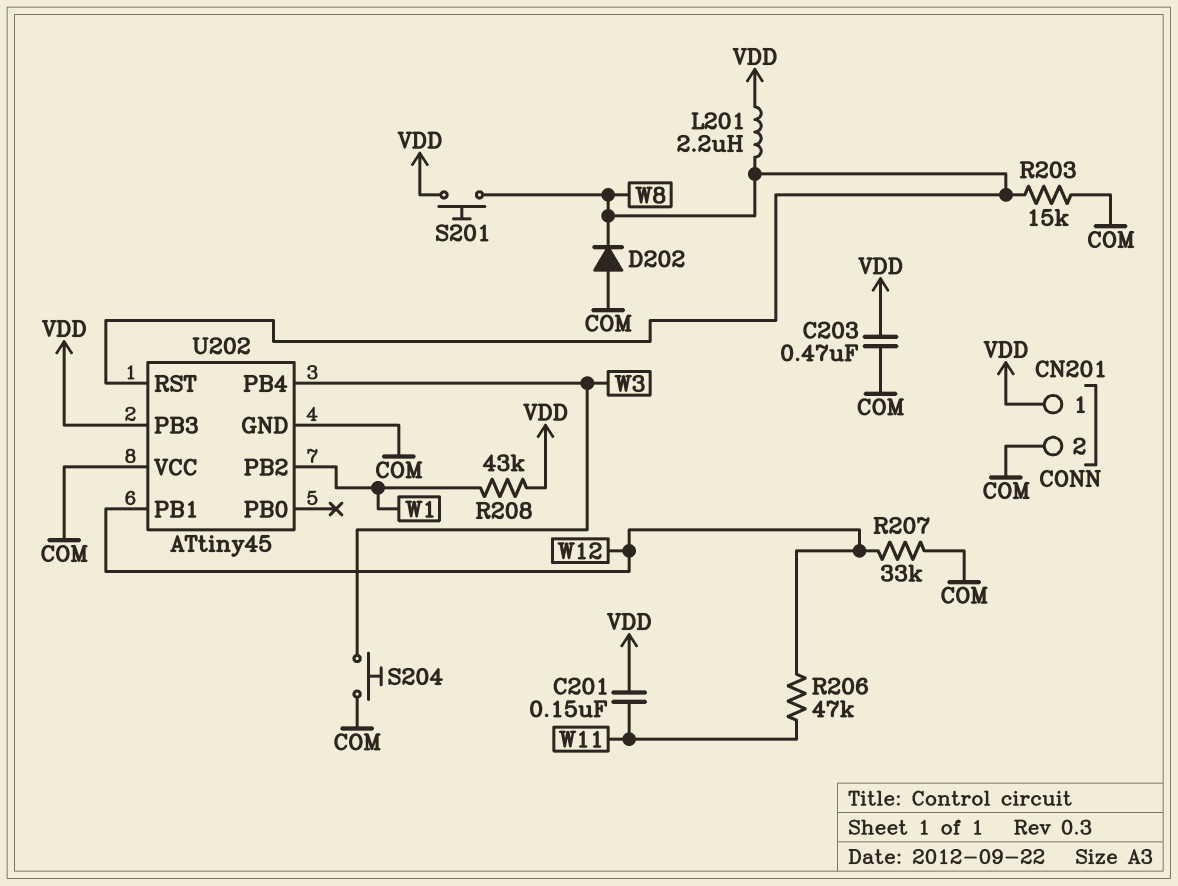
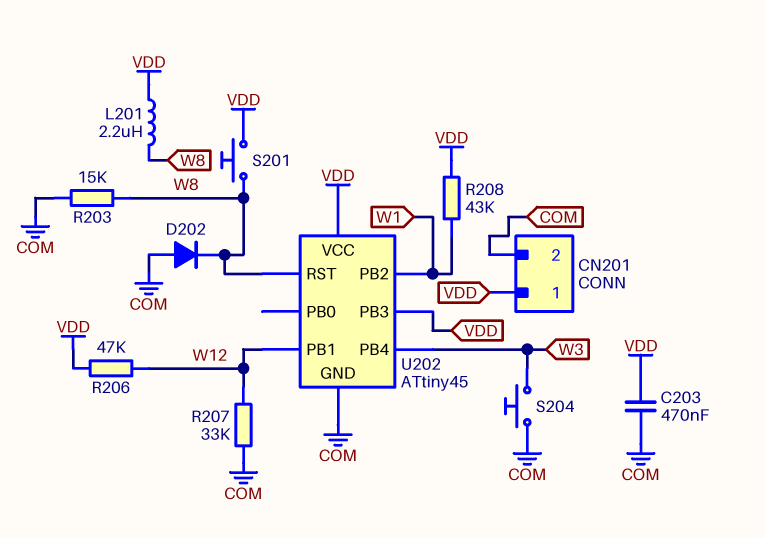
C201: 150nF (VDD, W11) -> none
R206: 47k (W11, W12) -> 47k (VDD, W12)
U202 pin VCC: COM -> VDD

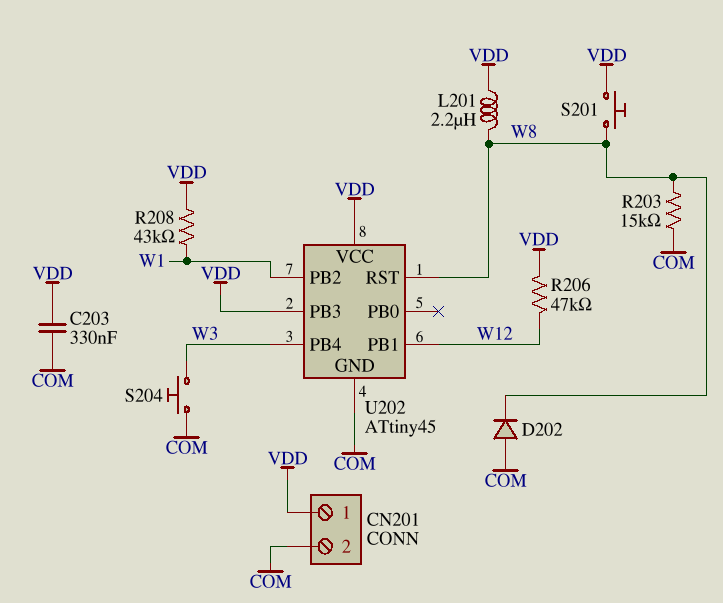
C203: 470nF (COM, VDD) -> 330nF (COM, VDD)
R207: 33k (COM, W12) -> none

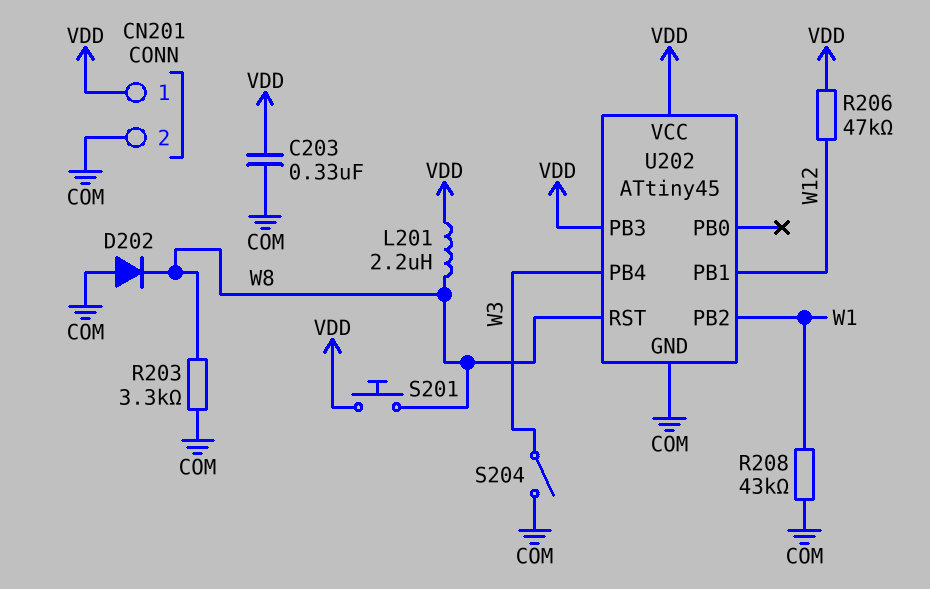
R203: 15k (COM, W8) -> 3.3k (COM, W8)
R208: 43k (VDD, W1) -> 43k (COM, W1)
S204: button (COM, W3) -> switch (COM, W3)

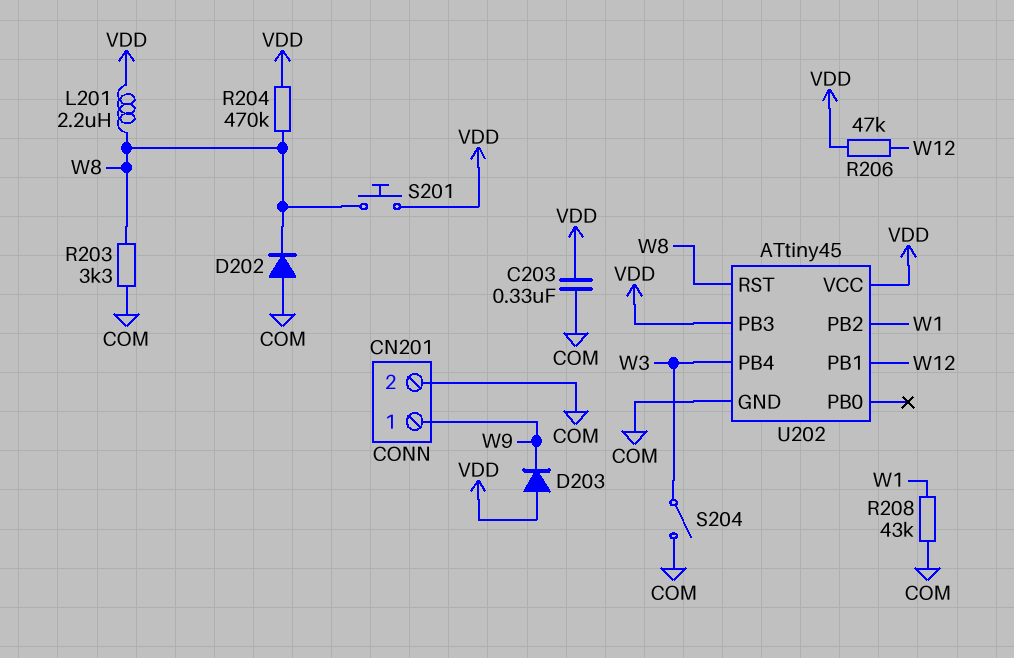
CN201 pin 1: VDD -> W9
D203: none -> diode (A VDD, K W9)
R204: none -> 470k (VDD, W8)

